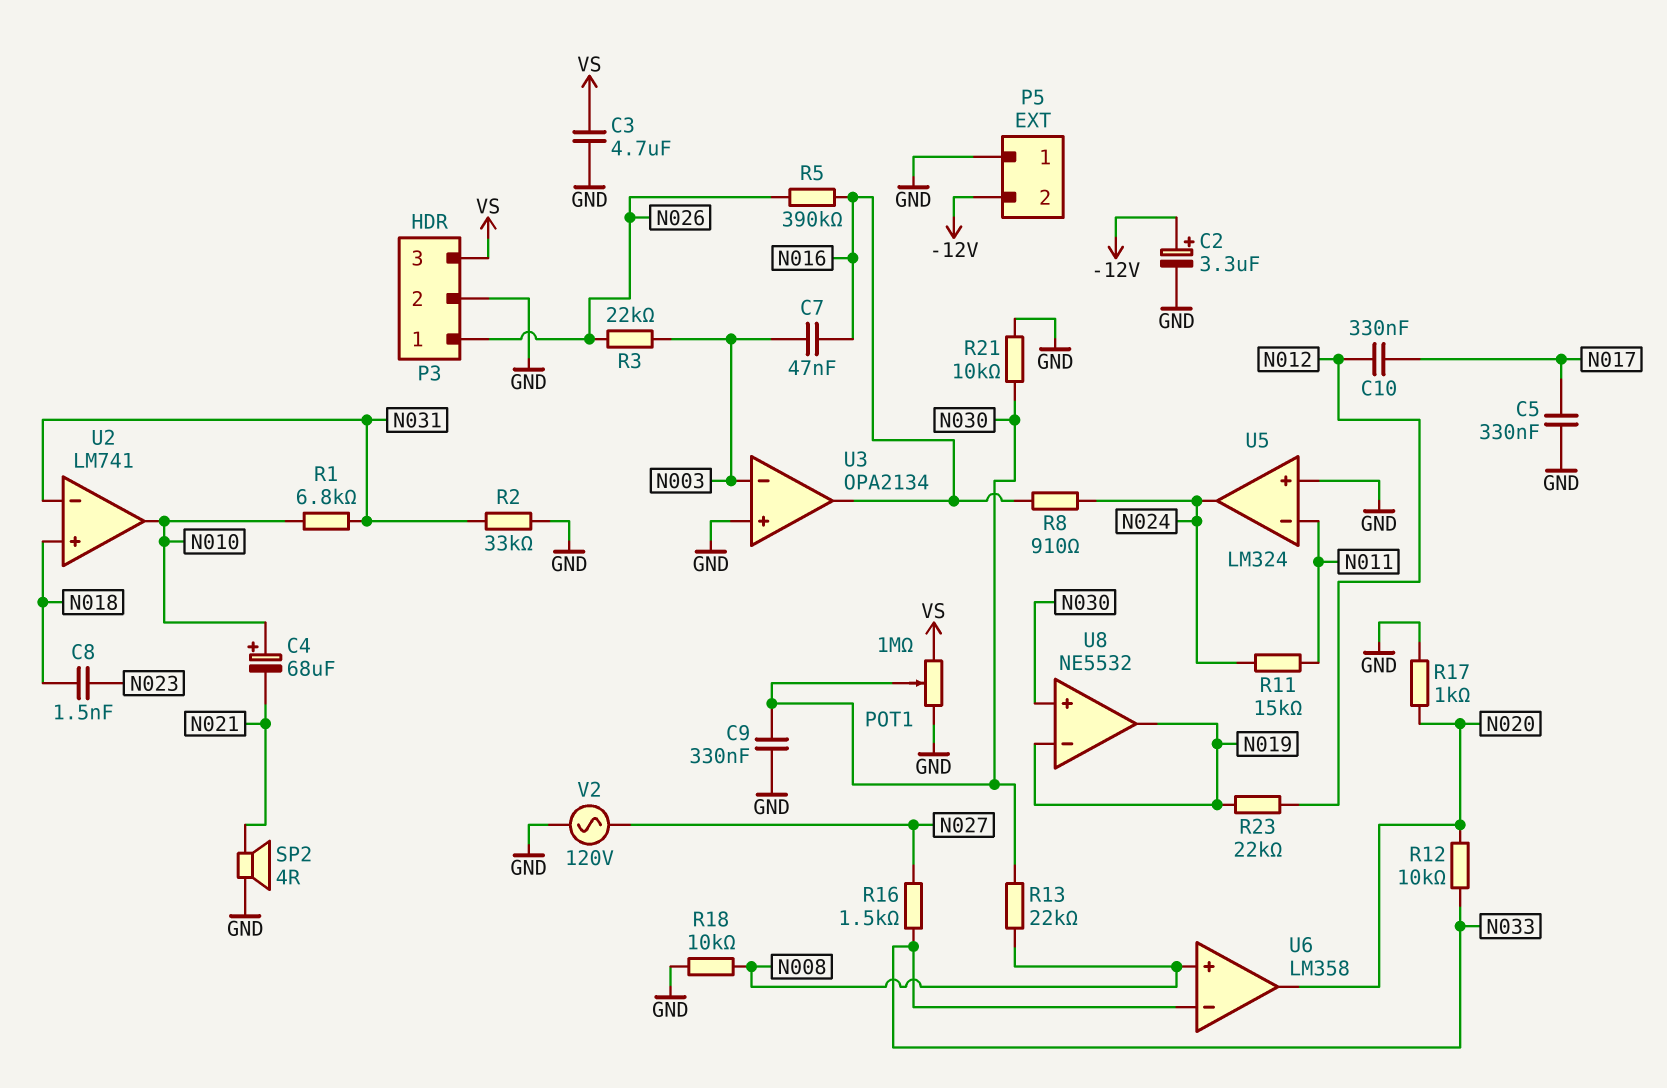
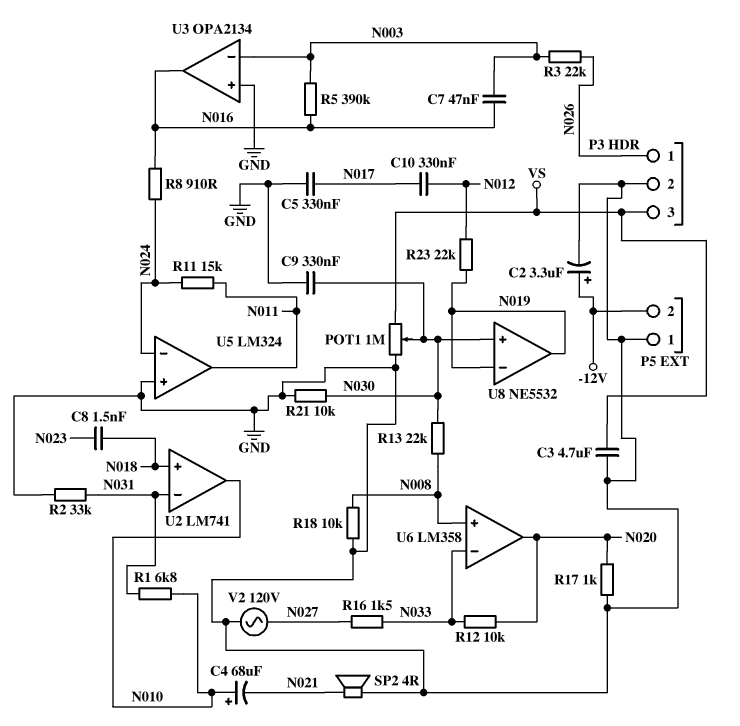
R5: 390k (N016, N026) -> 390k (N003, N016)
U5 pin in-: N011 -> N024
U5 pin out: N024 -> N011

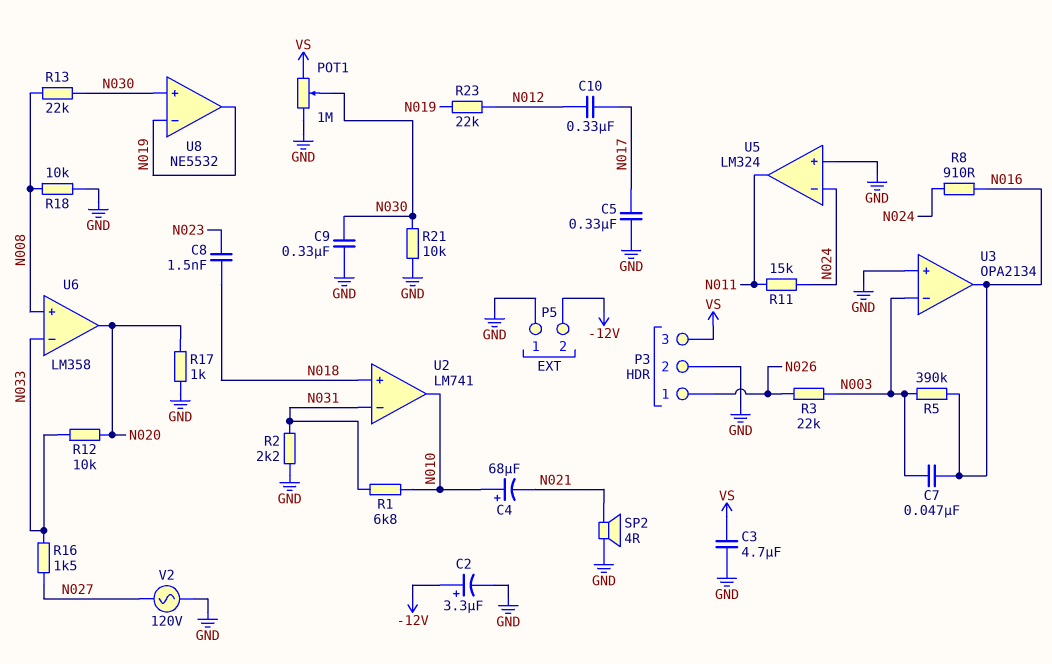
R2: 33k (GND, N031) -> 2.2k (GND, N031)

